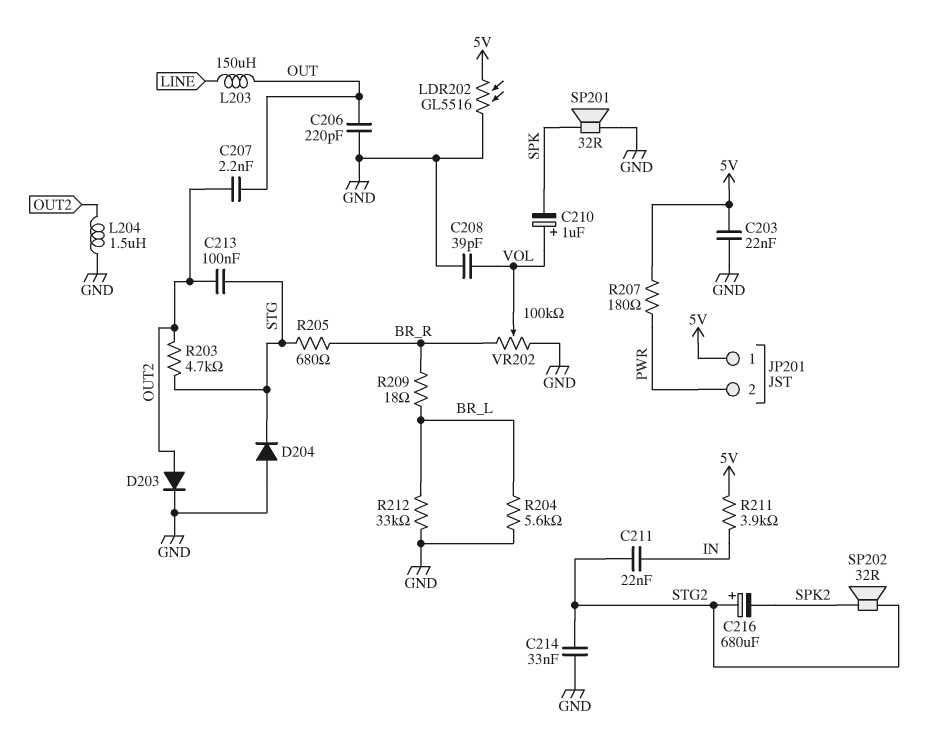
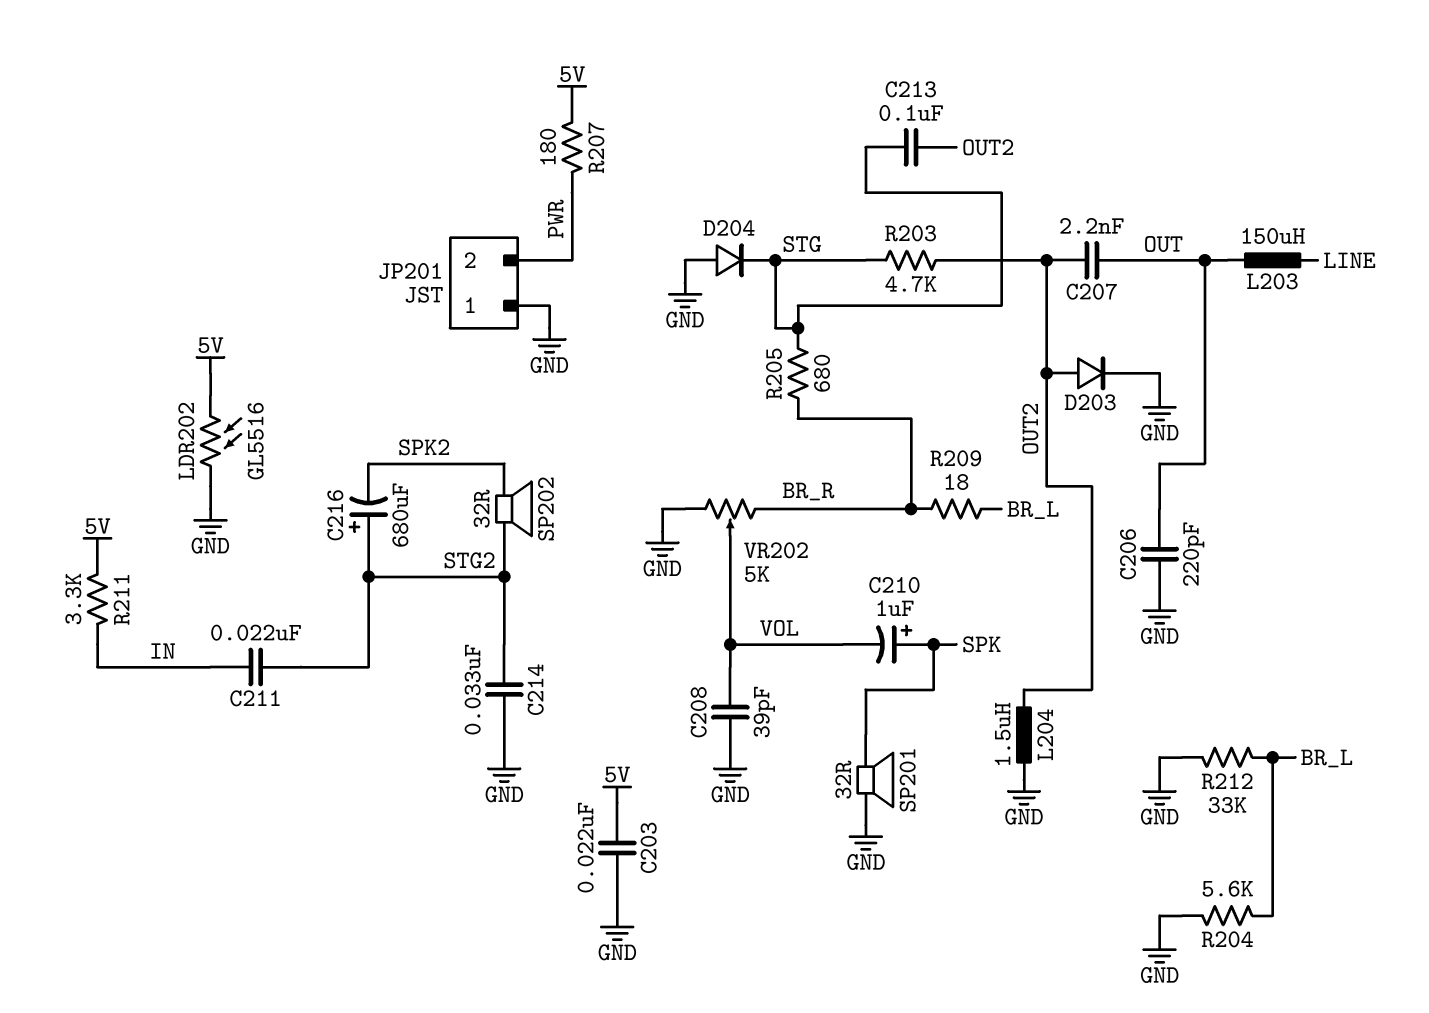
C210: 1uF (plus VOL, minus SPK) -> 1uF (plus SPK, minus VOL)
JP201 pin 1: 5V -> GND
R211: 3.9k (5V, IN) -> 3.3k (5V, IN)
VR202: 100k (BR_R, GND, wiper VOL) -> 5k (BR_R, GND, wiper VOL)

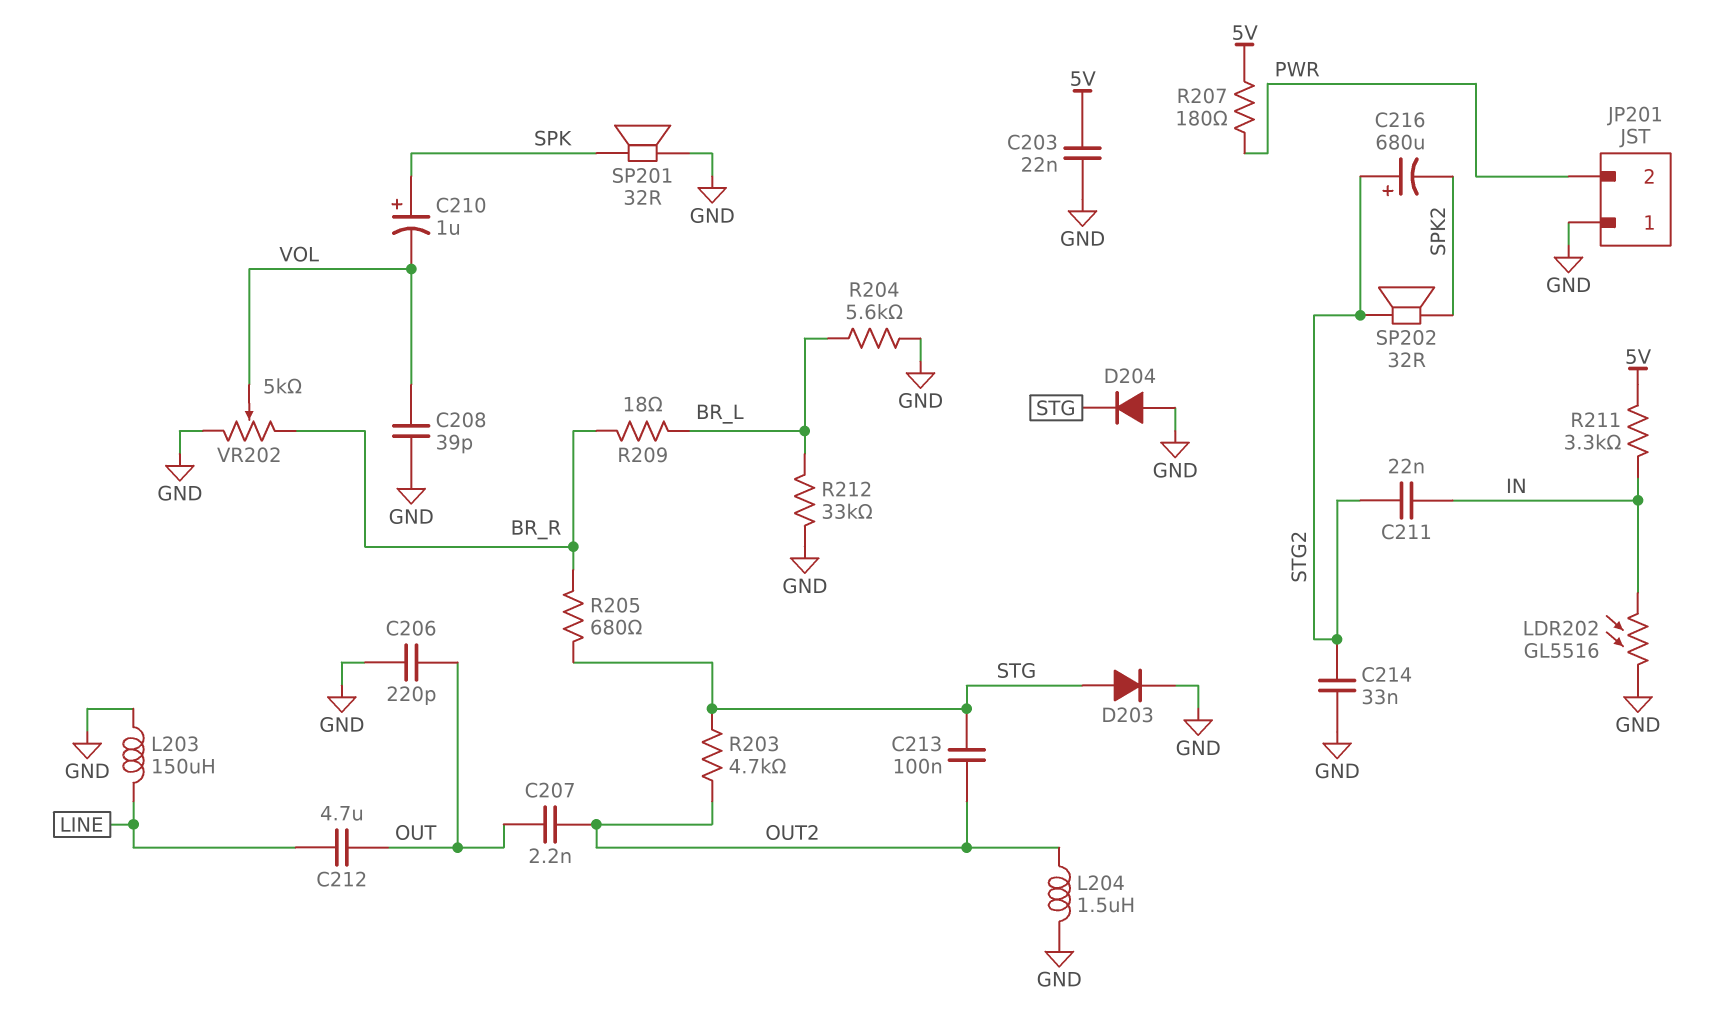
C212: none -> 4.7uF (LINE, OUT)
D203: diode (A OUT2, K GND) -> diode (A STG, K GND)
L203: 150uH (LINE, OUT) -> 150uH (GND, LINE)
LDR202: GL5516 (5V, GND) -> GL5516 (GND, IN)

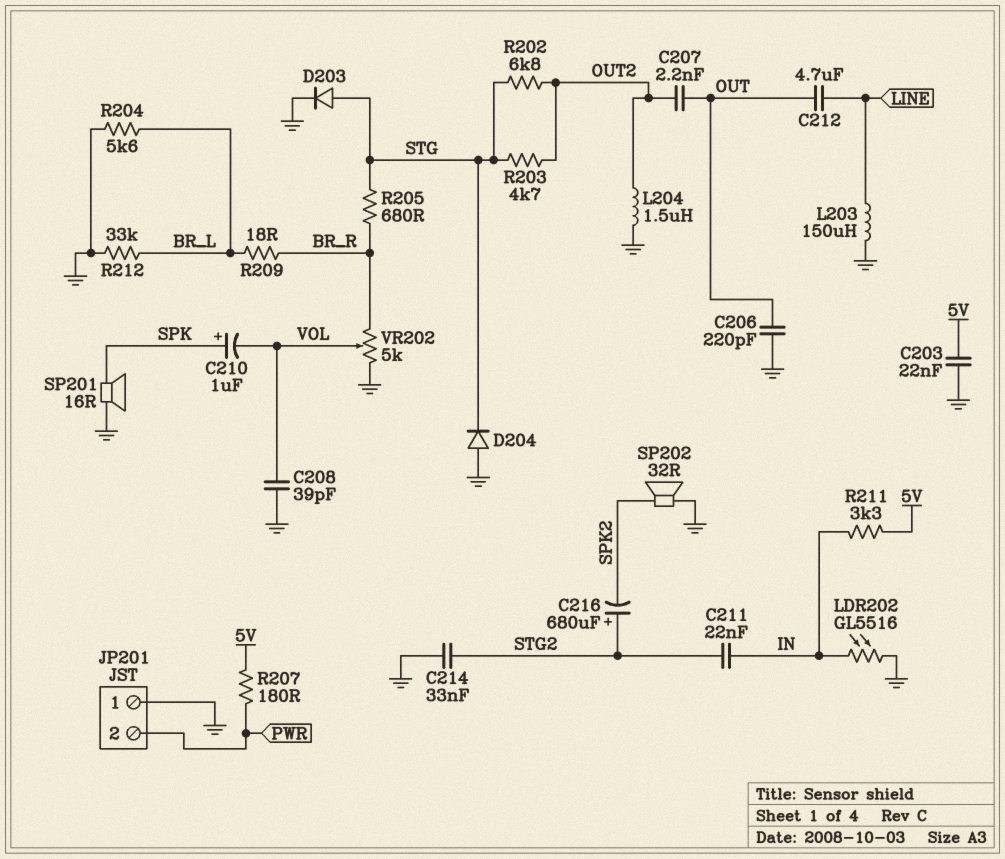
C213: 100nF (OUT2, STG) -> none
R202: none -> 6.8k (OUT2, STG)
SP201: speaker 32R (GND, SPK) -> speaker 16R (GND, SPK)
SP202: speaker 32R (SPK2, STG2) -> speaker 32R (GND, SPK2)

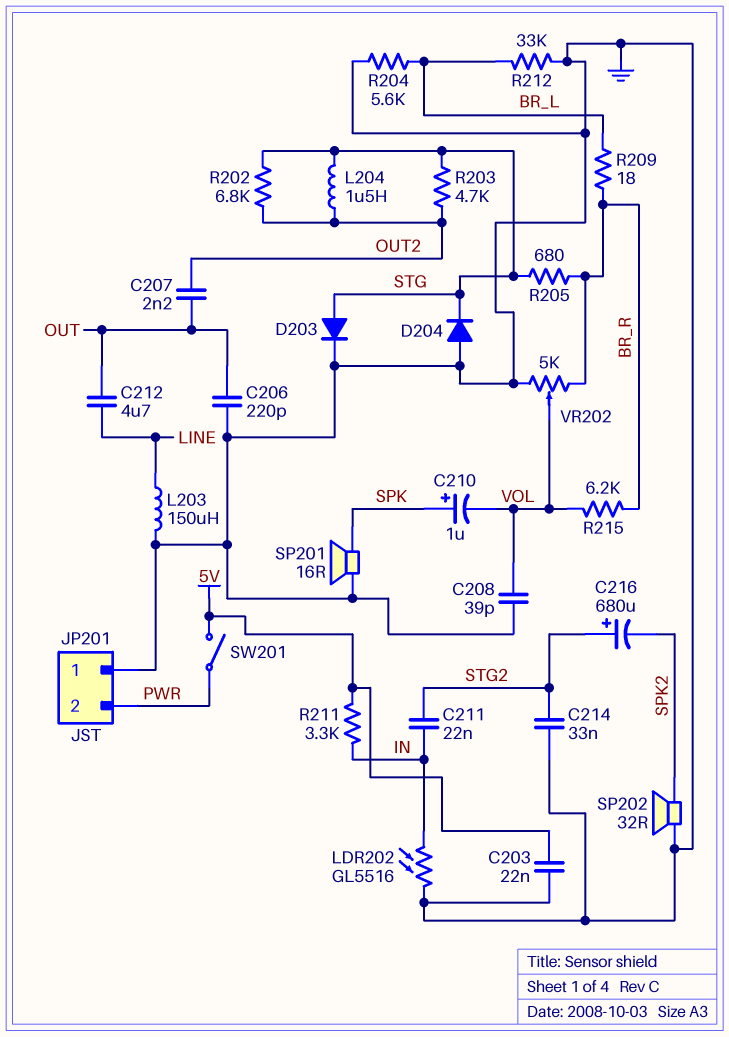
L204: 1.5uH (GND, OUT2) -> 1.5uH (OUT2, STG)
R207: 180 (5V, PWR) -> none
R215: none -> 6.2k (BR_R, VOL)
SW201: none -> switch (5V, PWR)

